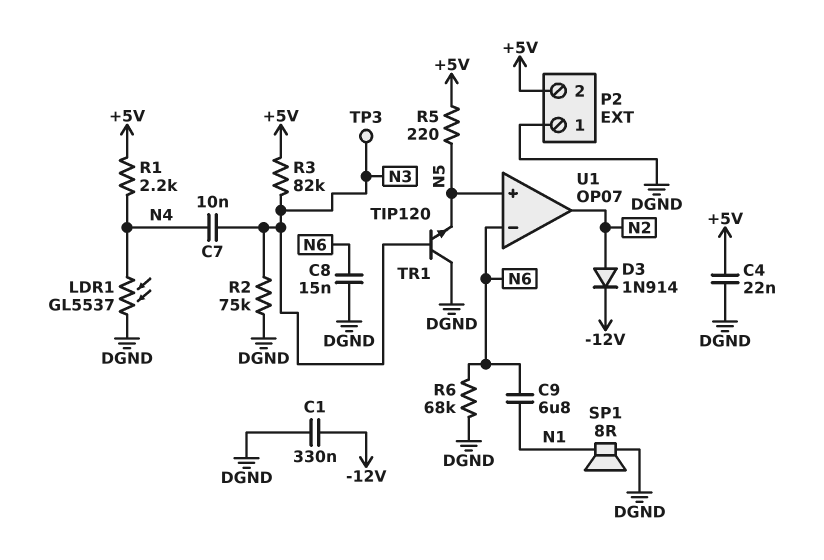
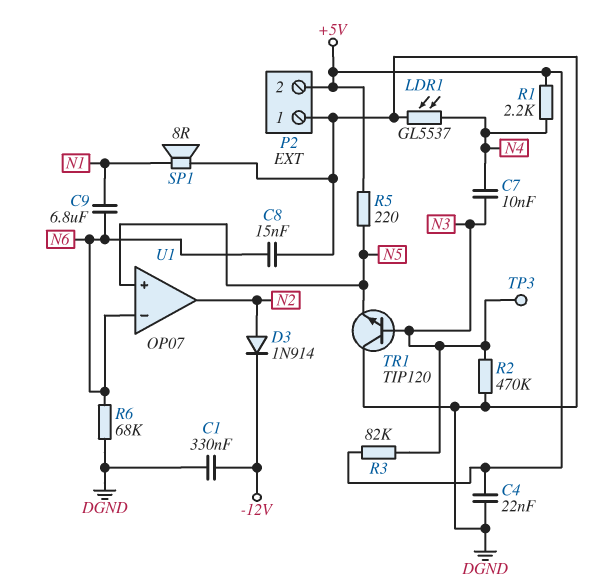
R2: 75k (DGND, N3) -> 470k (DGND, N3)

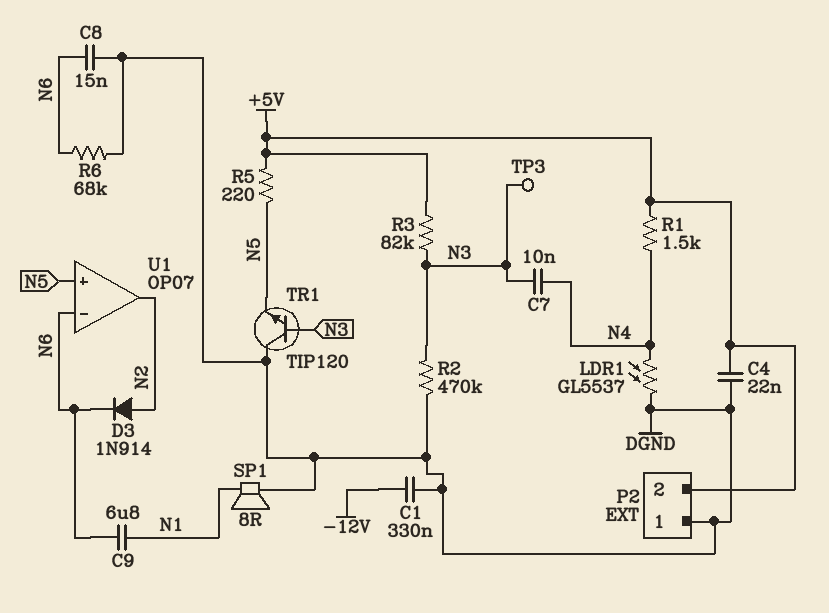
D3: diode 1N914 (A N2, K -12V) -> diode 1N914 (A N2, K N6)
R1: 2.2k (+5V, N4) -> 1.5k (+5V, N4)

